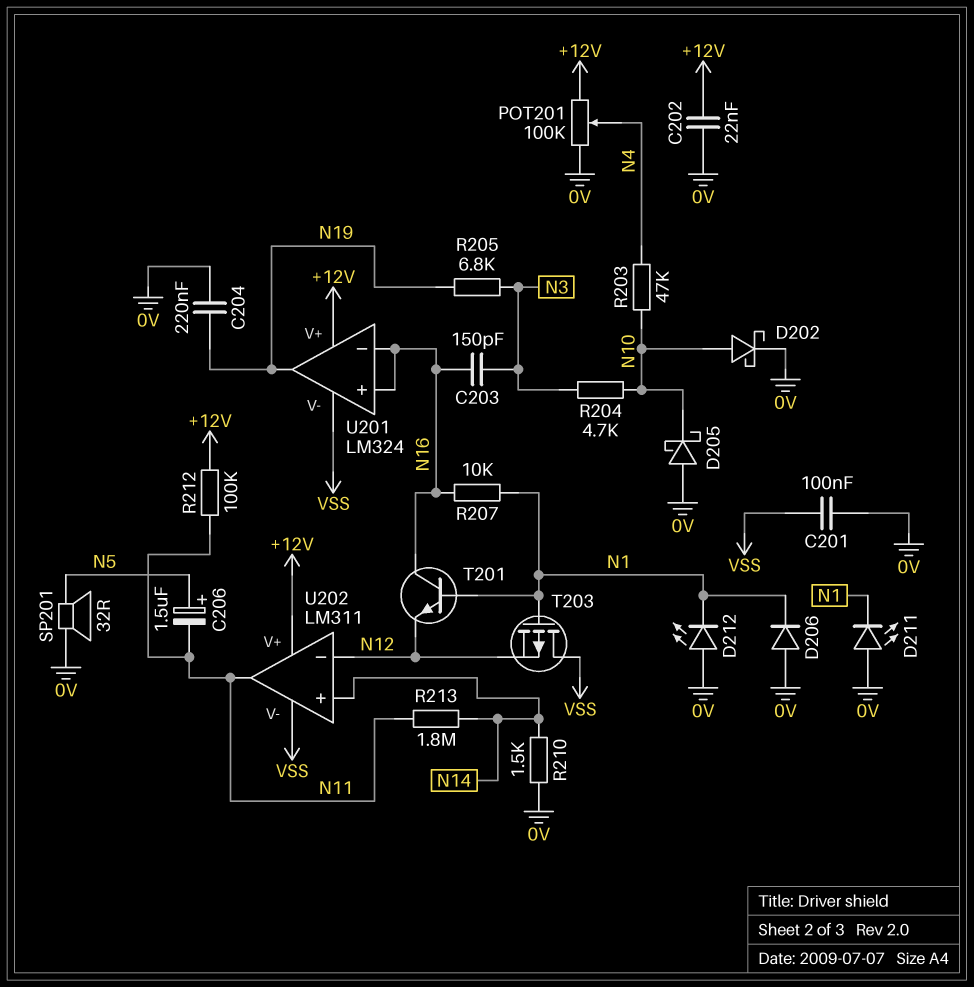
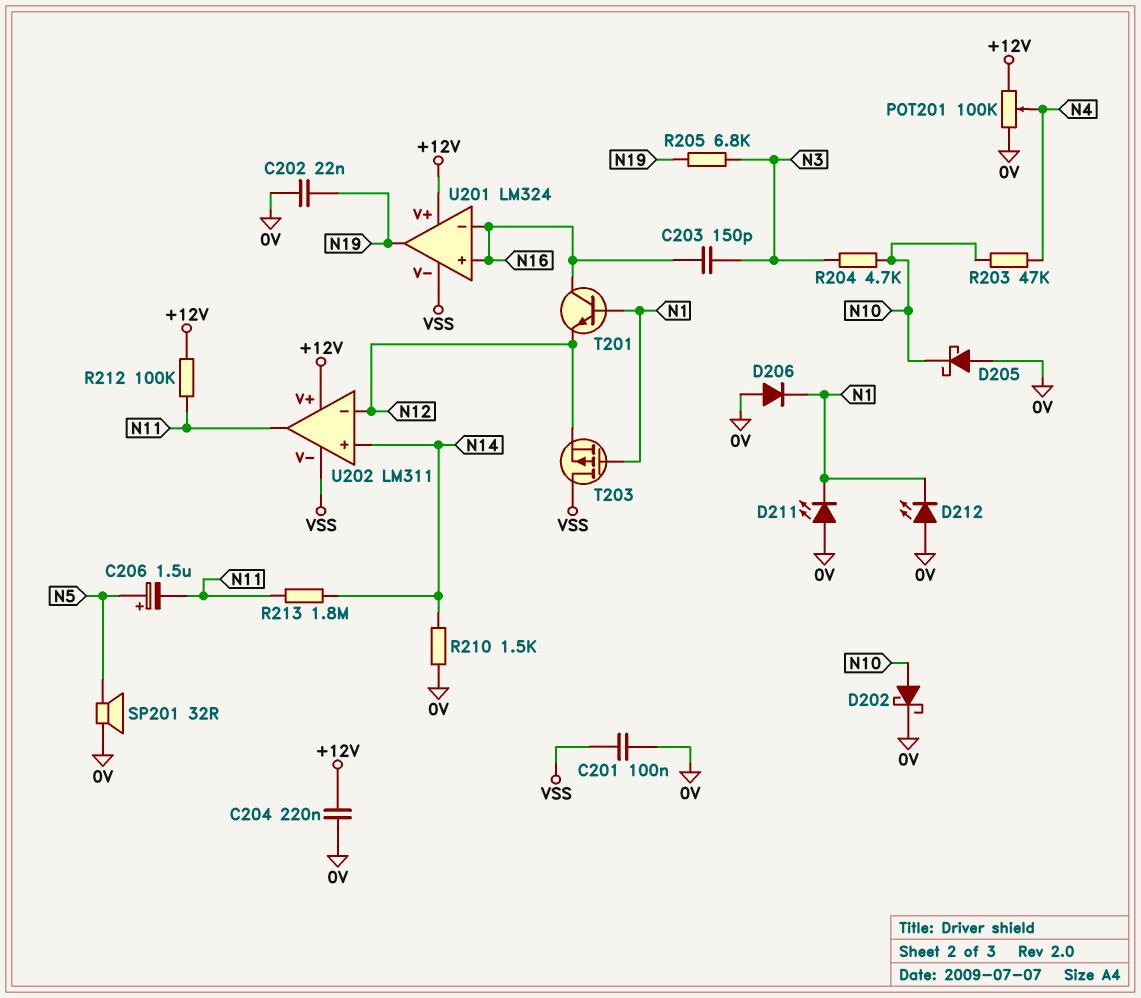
C202: 22nF (+12V, 0V) -> 22nF (0V, N19)
C204: 220nF (0V, N19) -> 220nF (+12V, 0V)
R207: 10k (N1, N16) -> none

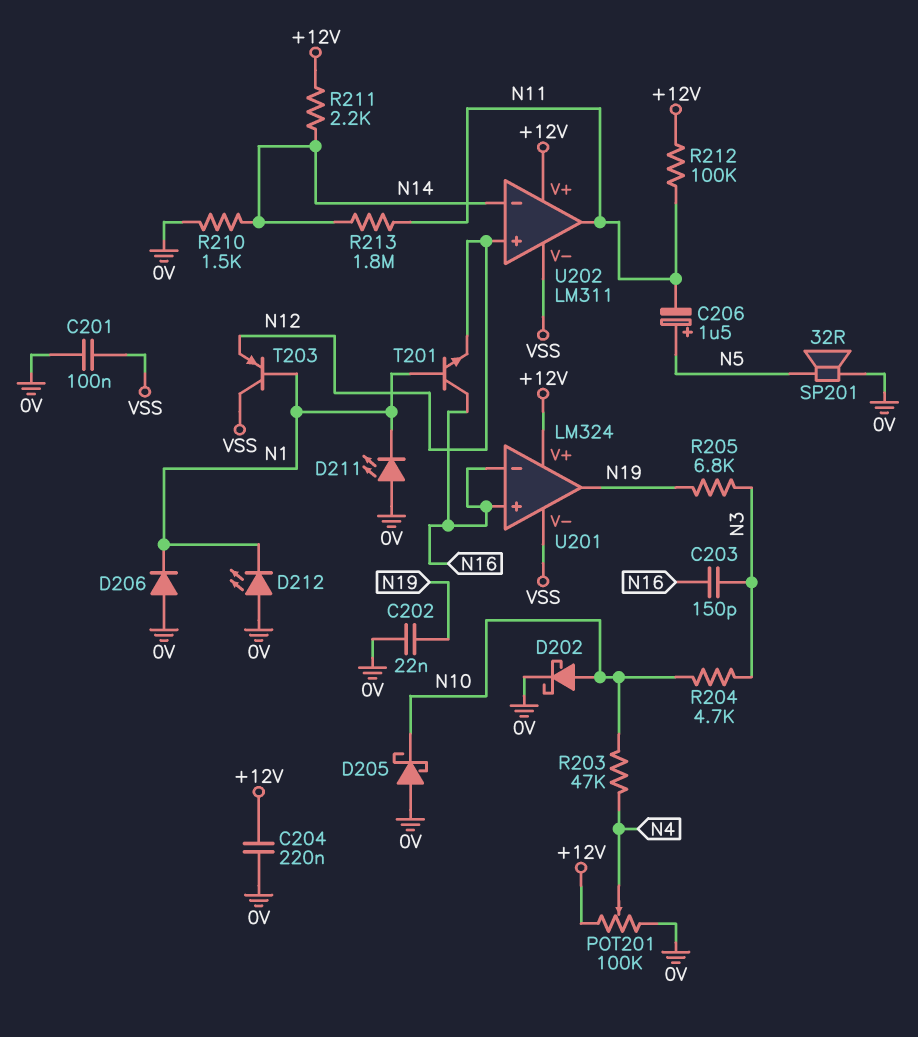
R211: none -> 2.2k (+12V, N14)
T203: PMOS (G N1, D VSS, S N12) -> PNP (B N1, C VSS, E N12)
U202 pin in+: N14 -> N12
U202 pin in-: N12 -> N14

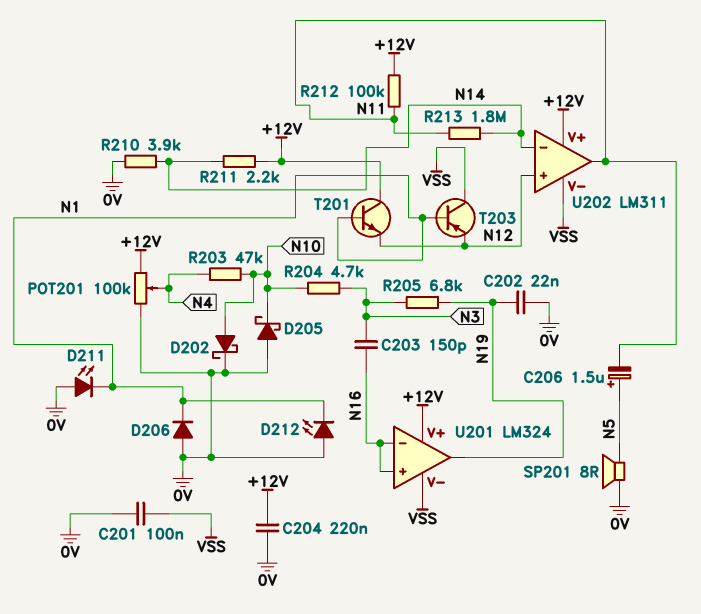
R210: 1.5k (0V, N14) -> 3.9k (0V, N14)
SP201: speaker 32R (0V, N5) -> speaker 8R (0V, N5)
T201: NPN (B N1, C N16, E N12) -> NPN (B N1, C +12V, E N12)

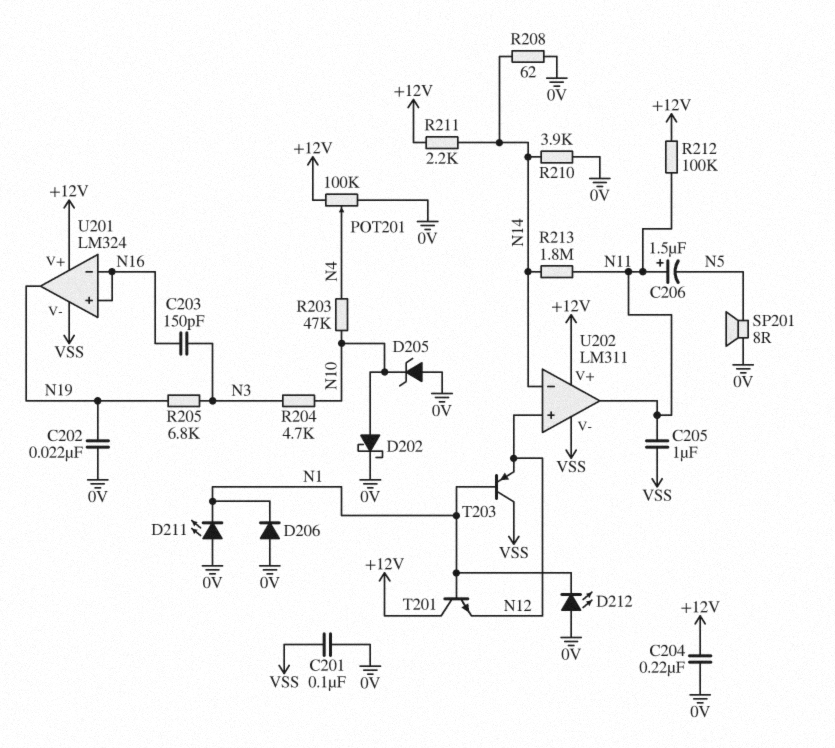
C205: none -> 1uF (N11, VSS)
C206: 1.5uF (plus N5, minus N11) -> 1.5uF (plus N11, minus N5)
D205: schottky (A 0V, K N10) -> zener (A 0V, K N10)
R208: none -> 62 (0V, N14)

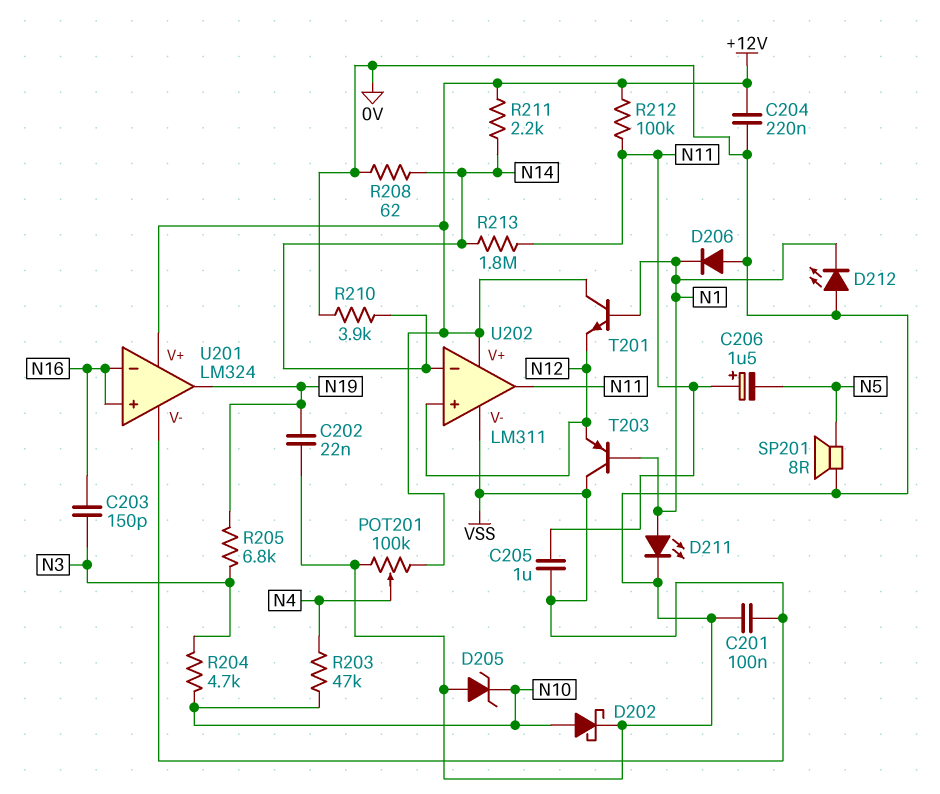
D211: LED (A 0V, K N1) -> LED (A N1, K 0V)

